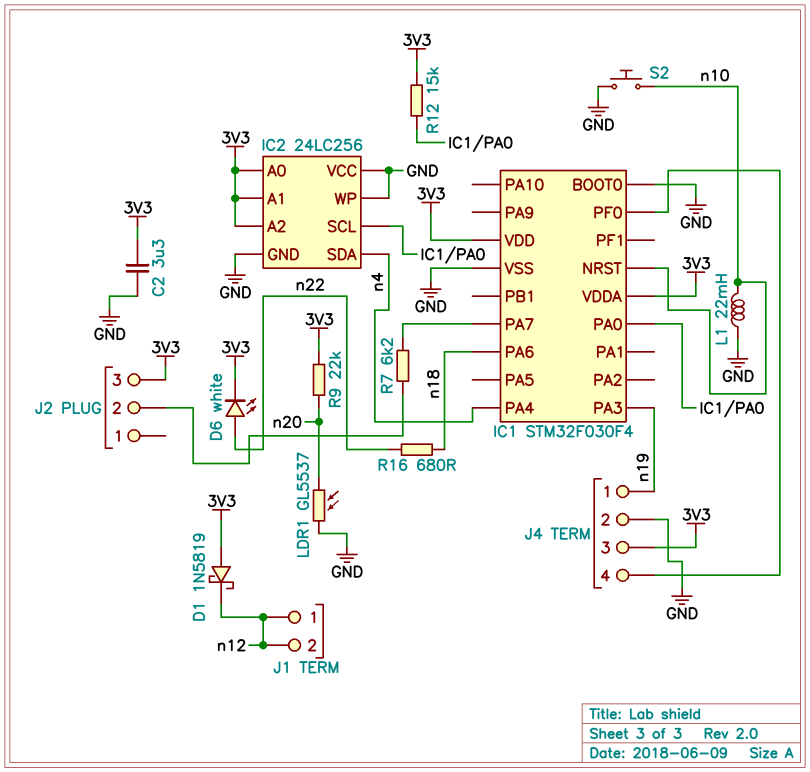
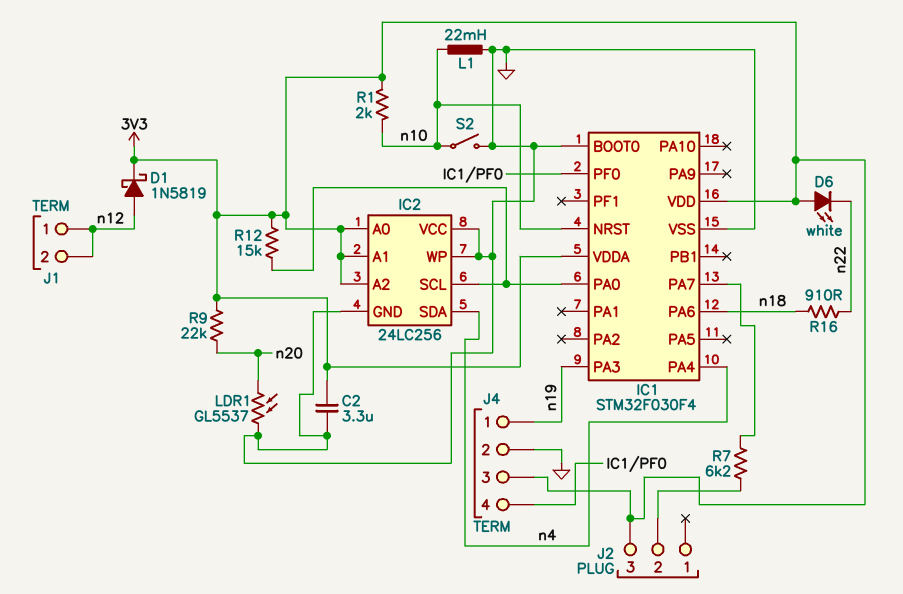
D1: schottky 1N5819 (A 3V3, K n12) -> schottky 1N5819 (A n12, K 3V3)
D6: LED white (A n22, K 3V3) -> LED white (A 3V3, K n22)
R1: none -> 2k (3V3, n10)
R16: 680 (n18, n22) -> 910 (n18, n22)
S2: button (GND, n10) -> switch (GND, n10)

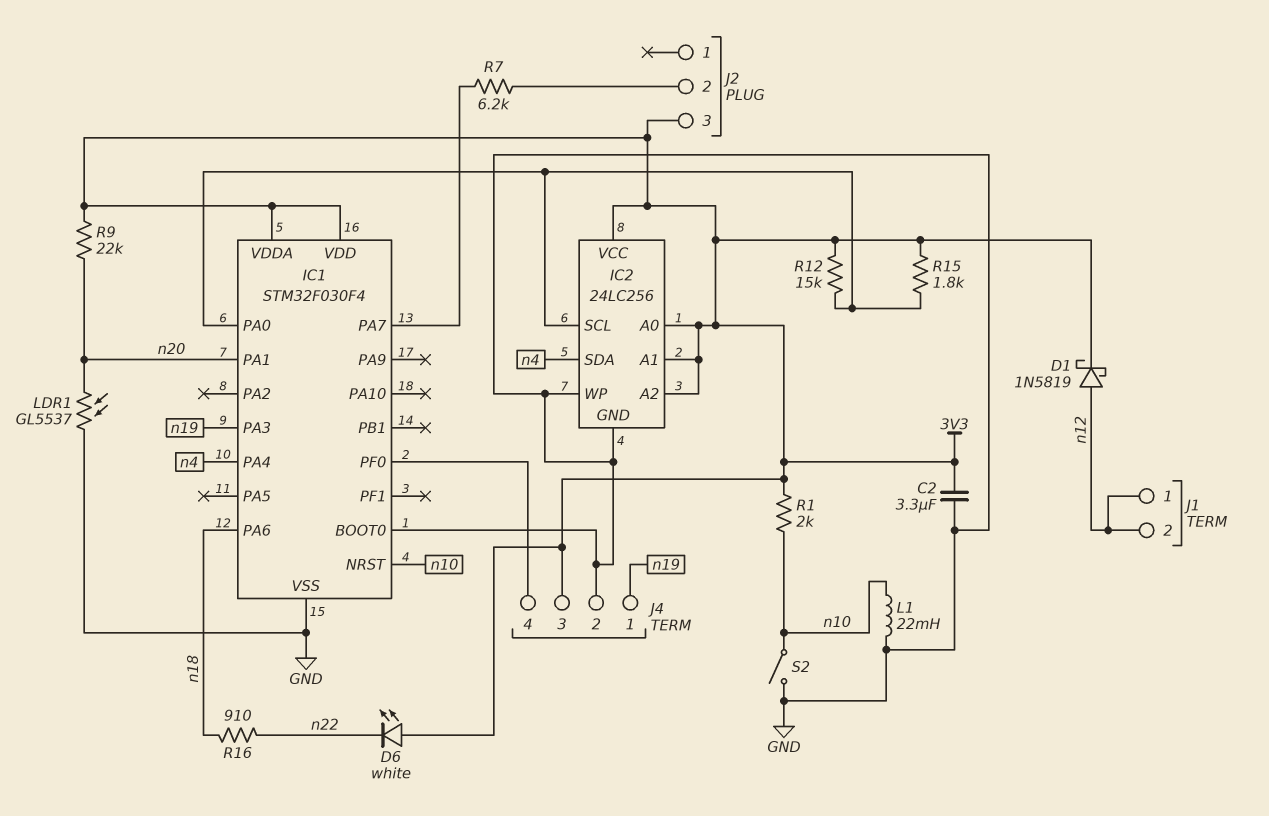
IC1 pin PA1: none -> n20
IC2 pin VCC: GND -> 3V3
R15: none -> 1.8k (3V3, IC1/PA0)

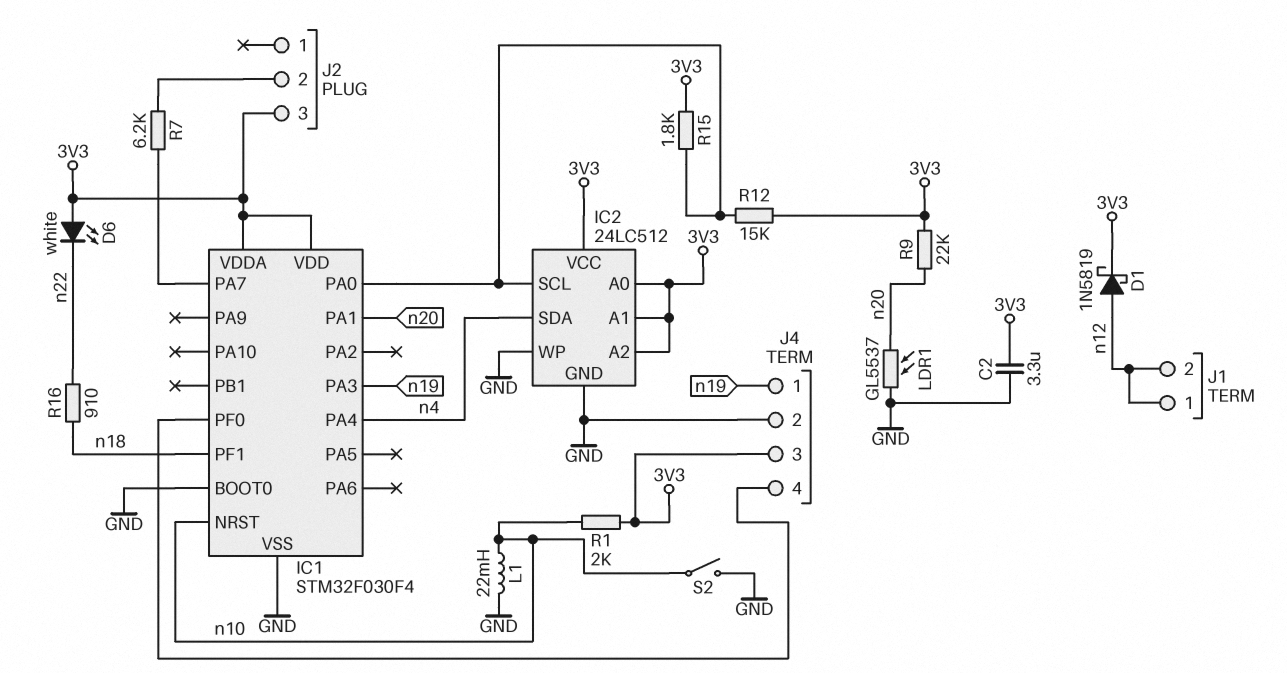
IC1 pin PA6: n18 -> none
IC1 pin PF1: none -> n18
IC2: 24LC256 -> 24LC512

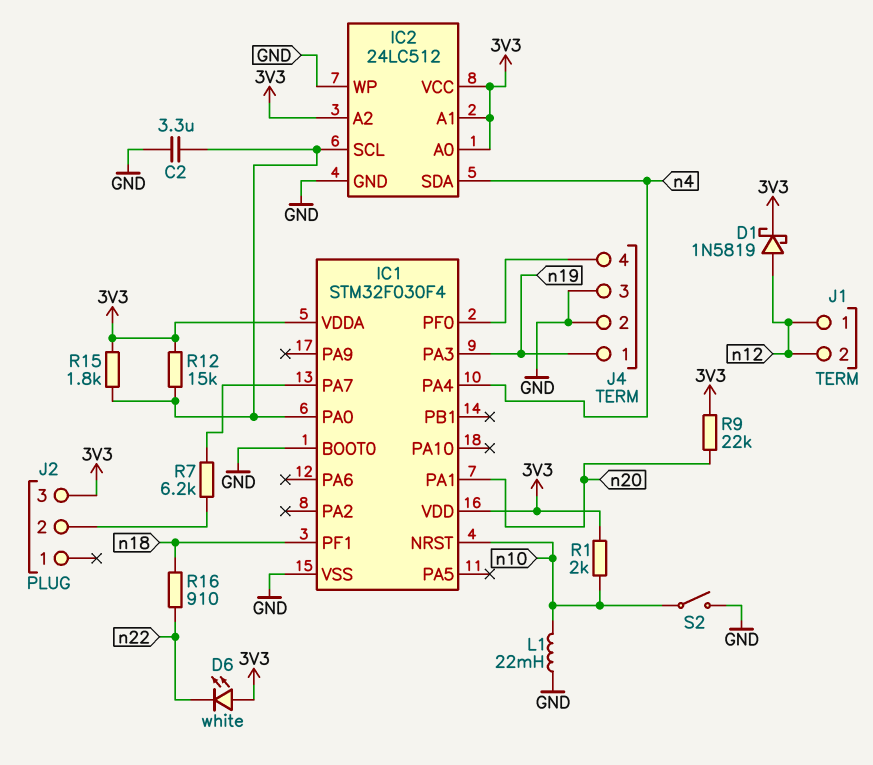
C2: 3.3uF (3V3, GND) -> 3.3uF (GND, IC1/PA0)
J4 pin 3: 3V3 -> GND
LDR1: GL5537 (GND, n20) -> none

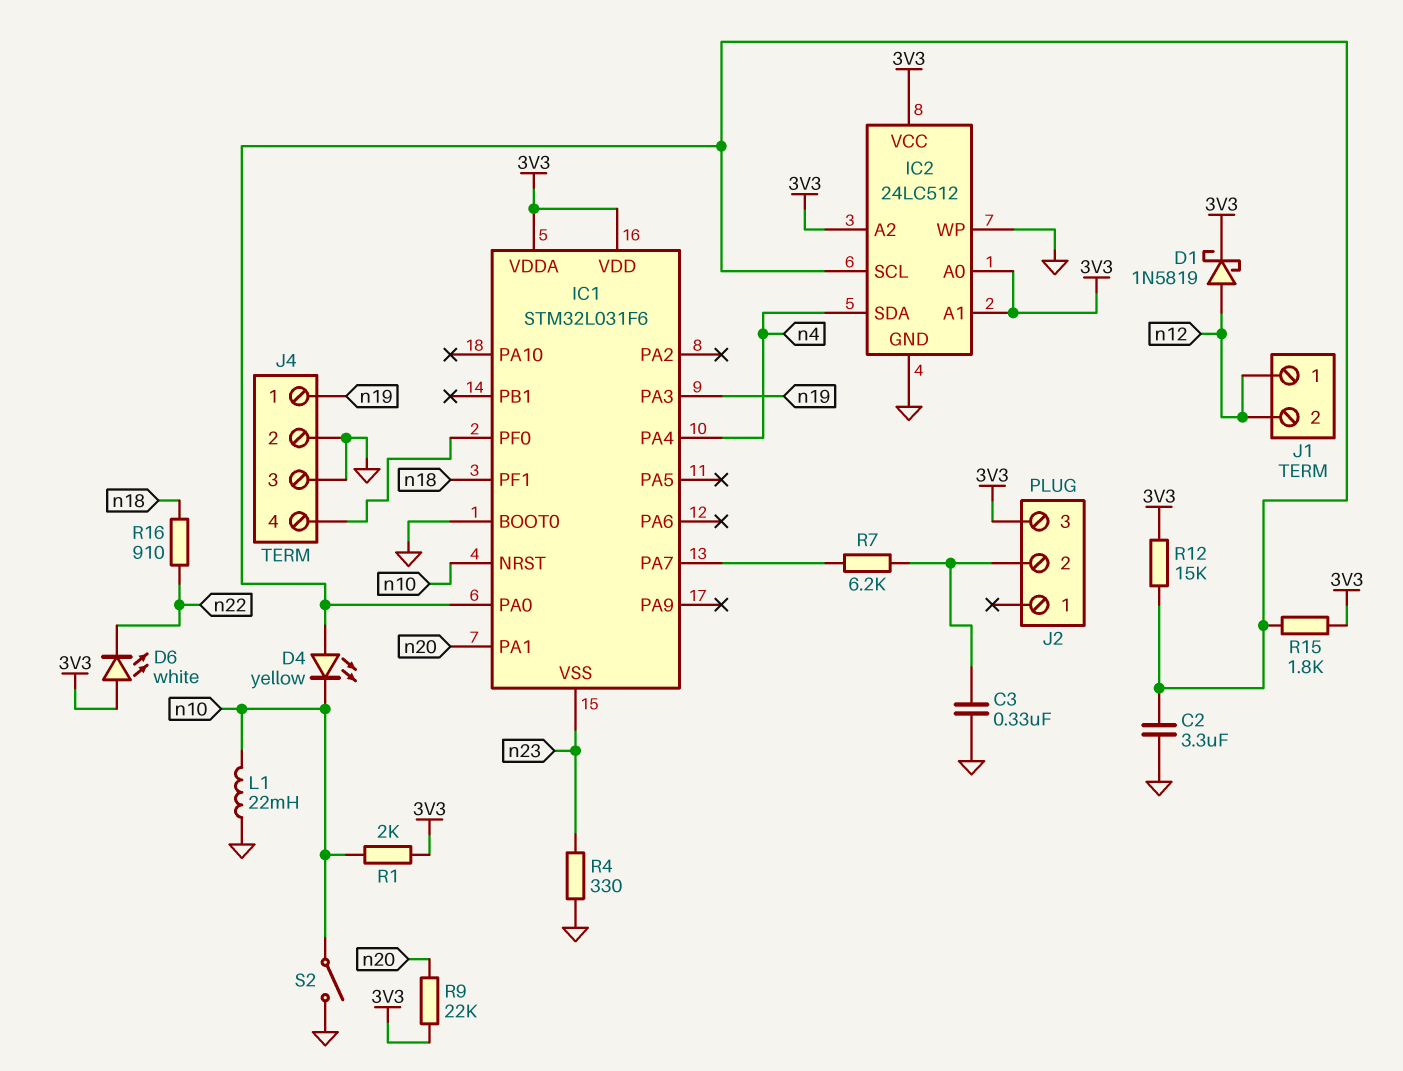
C3: none -> 330nF (GND, J2/2)
D4: none -> LED yellow (A IC1/PA0, K n10)
IC1: STM32F030F4 -> STM32L031F6
IC1 pin VSS: GND -> n23
R4: none -> 330 (GND, n23)

